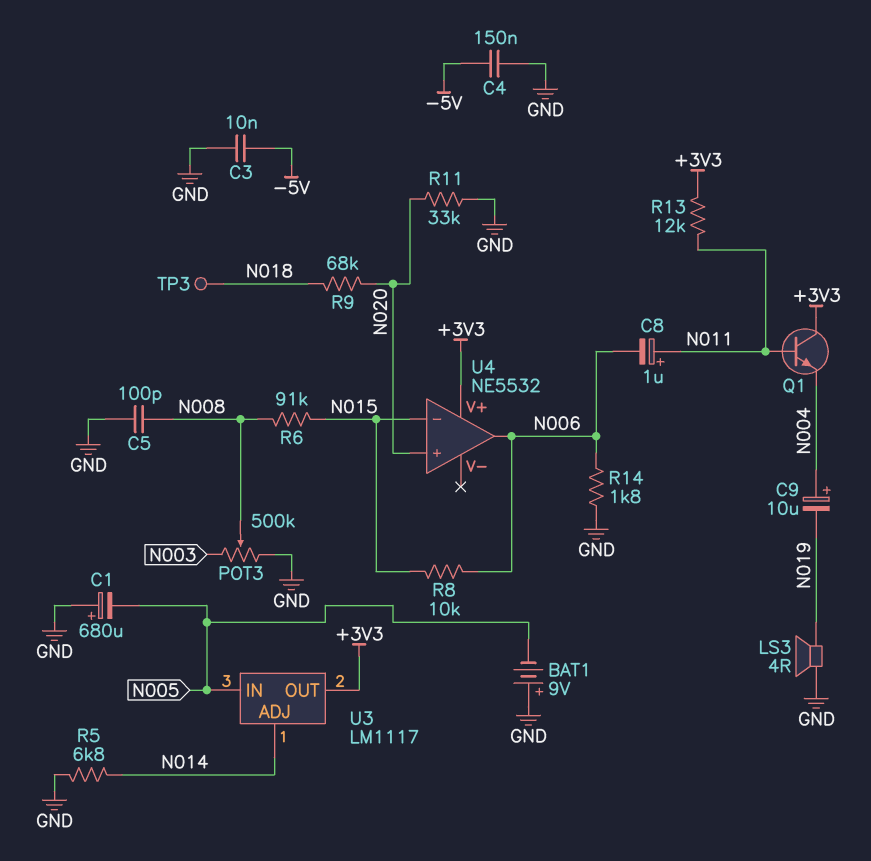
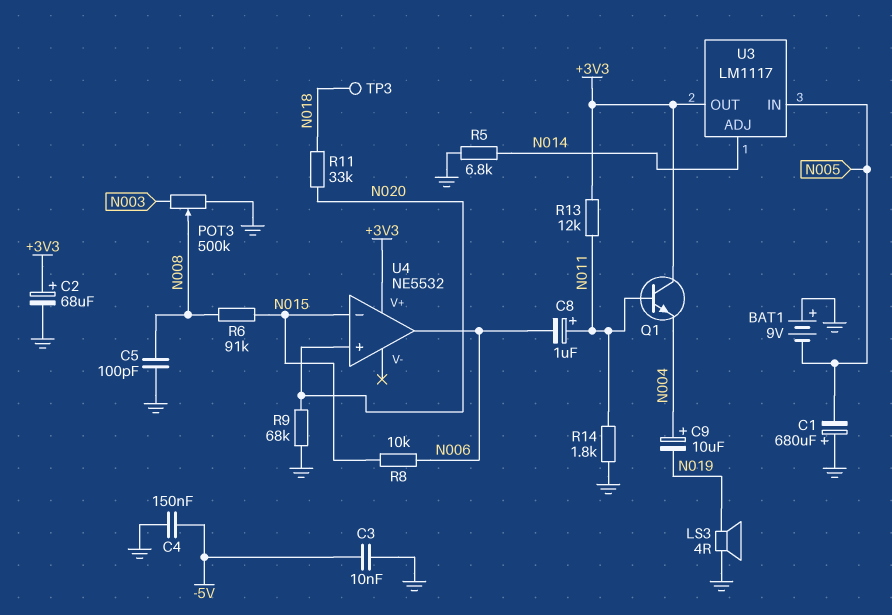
C2: none -> 68uF (plus +3V3, minus GND)
R9: 68k (N018, N020) -> 68k (GND, N020)
R11: 33k (GND, N020) -> 33k (N018, N020)
R14: 1.8k (GND, N006) -> 1.8k (GND, N011)

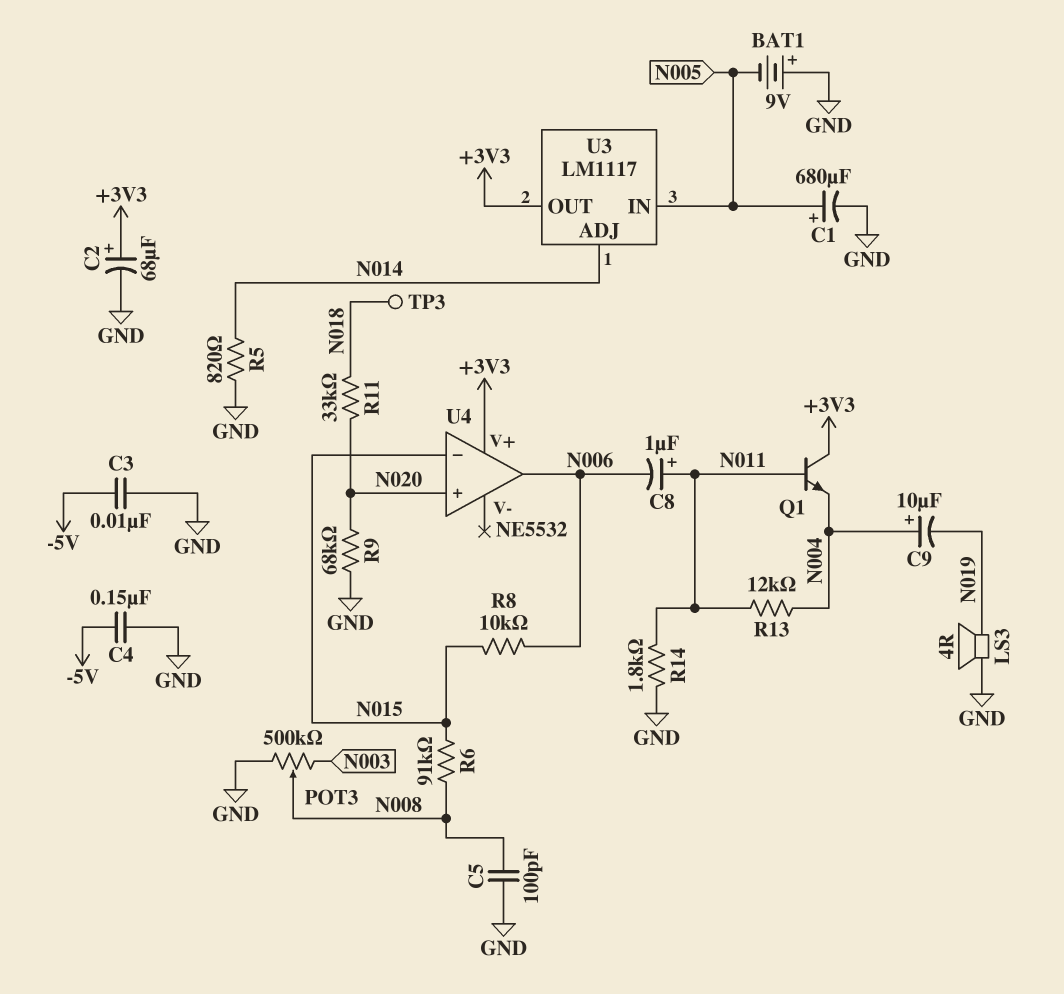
C1: 680uF (plus GND, minus N005) -> 680uF (plus N005, minus GND)
R5: 6.8k (GND, N014) -> 820 (GND, N014)
R13: 12k (+3V3, N011) -> 12k (N004, N011)

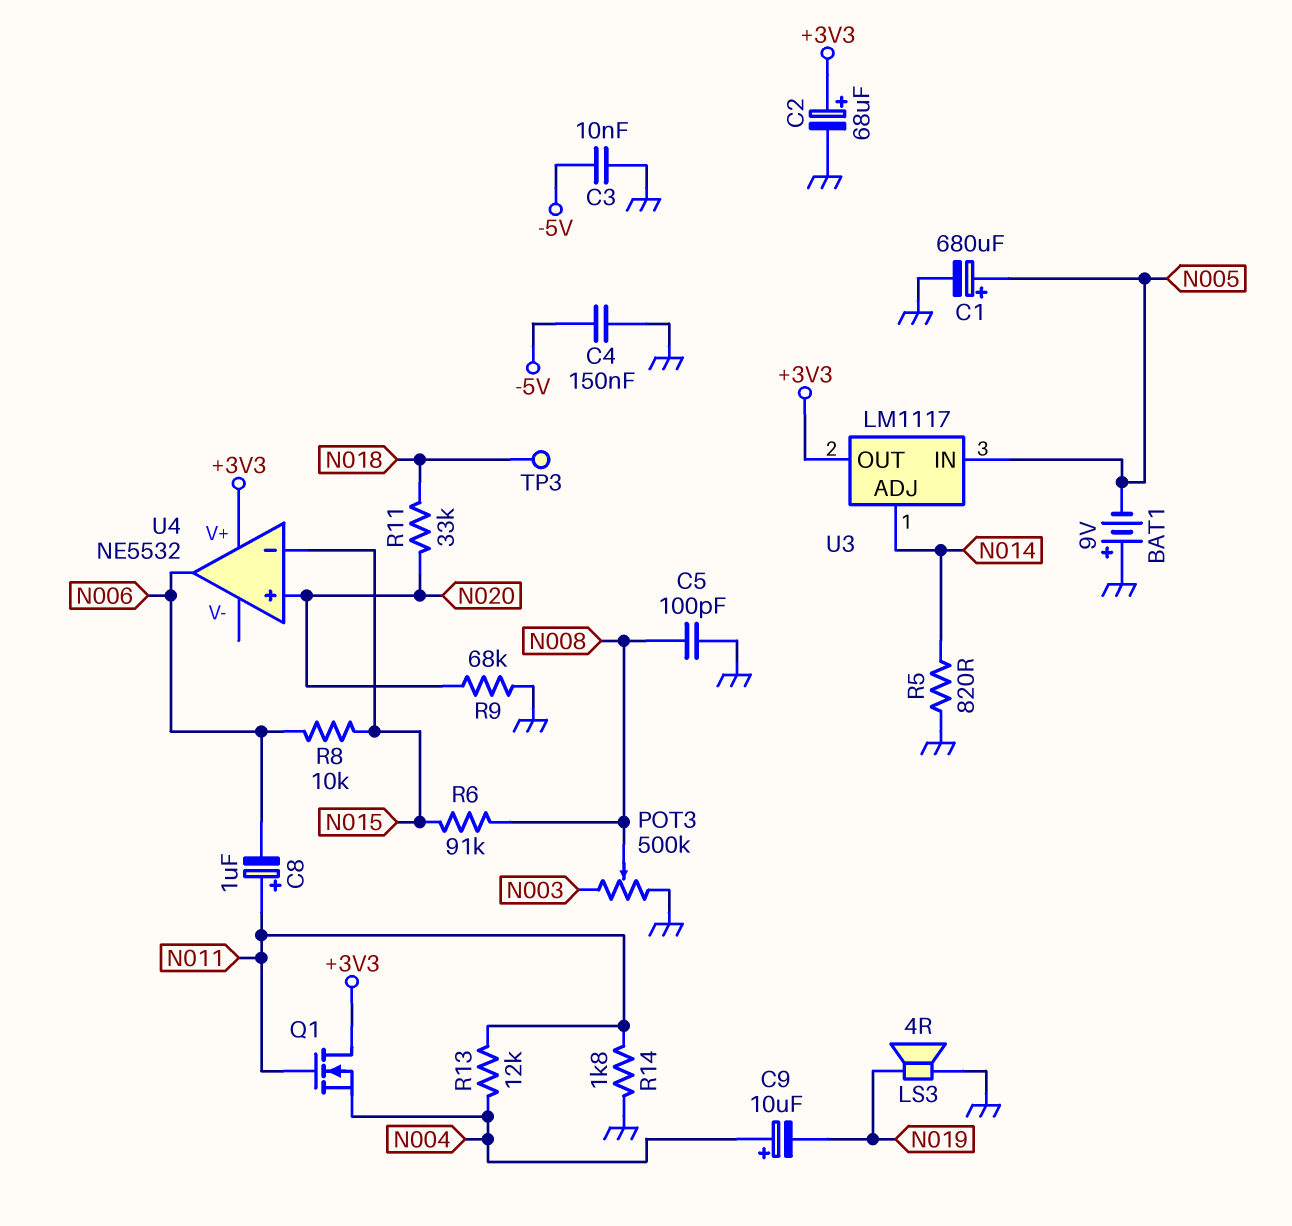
Q1: NPN (B N011, C +3V3, E N004) -> NMOS (G N011, D +3V3, S N004)

